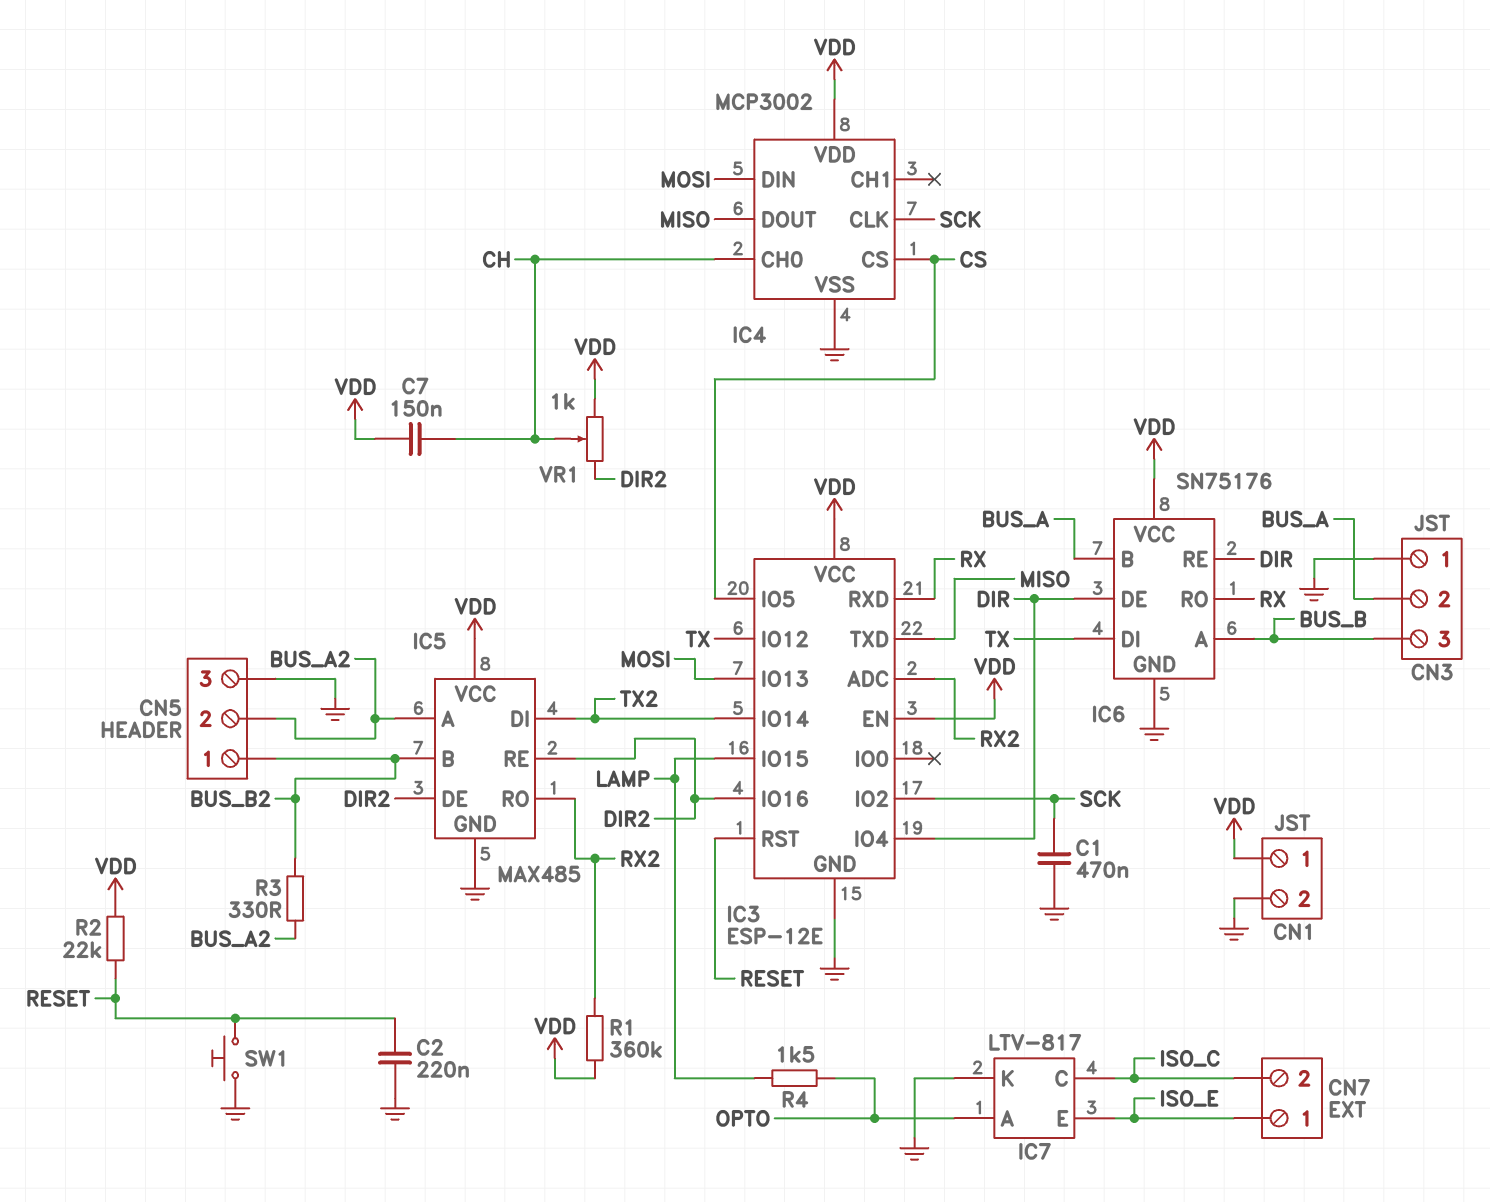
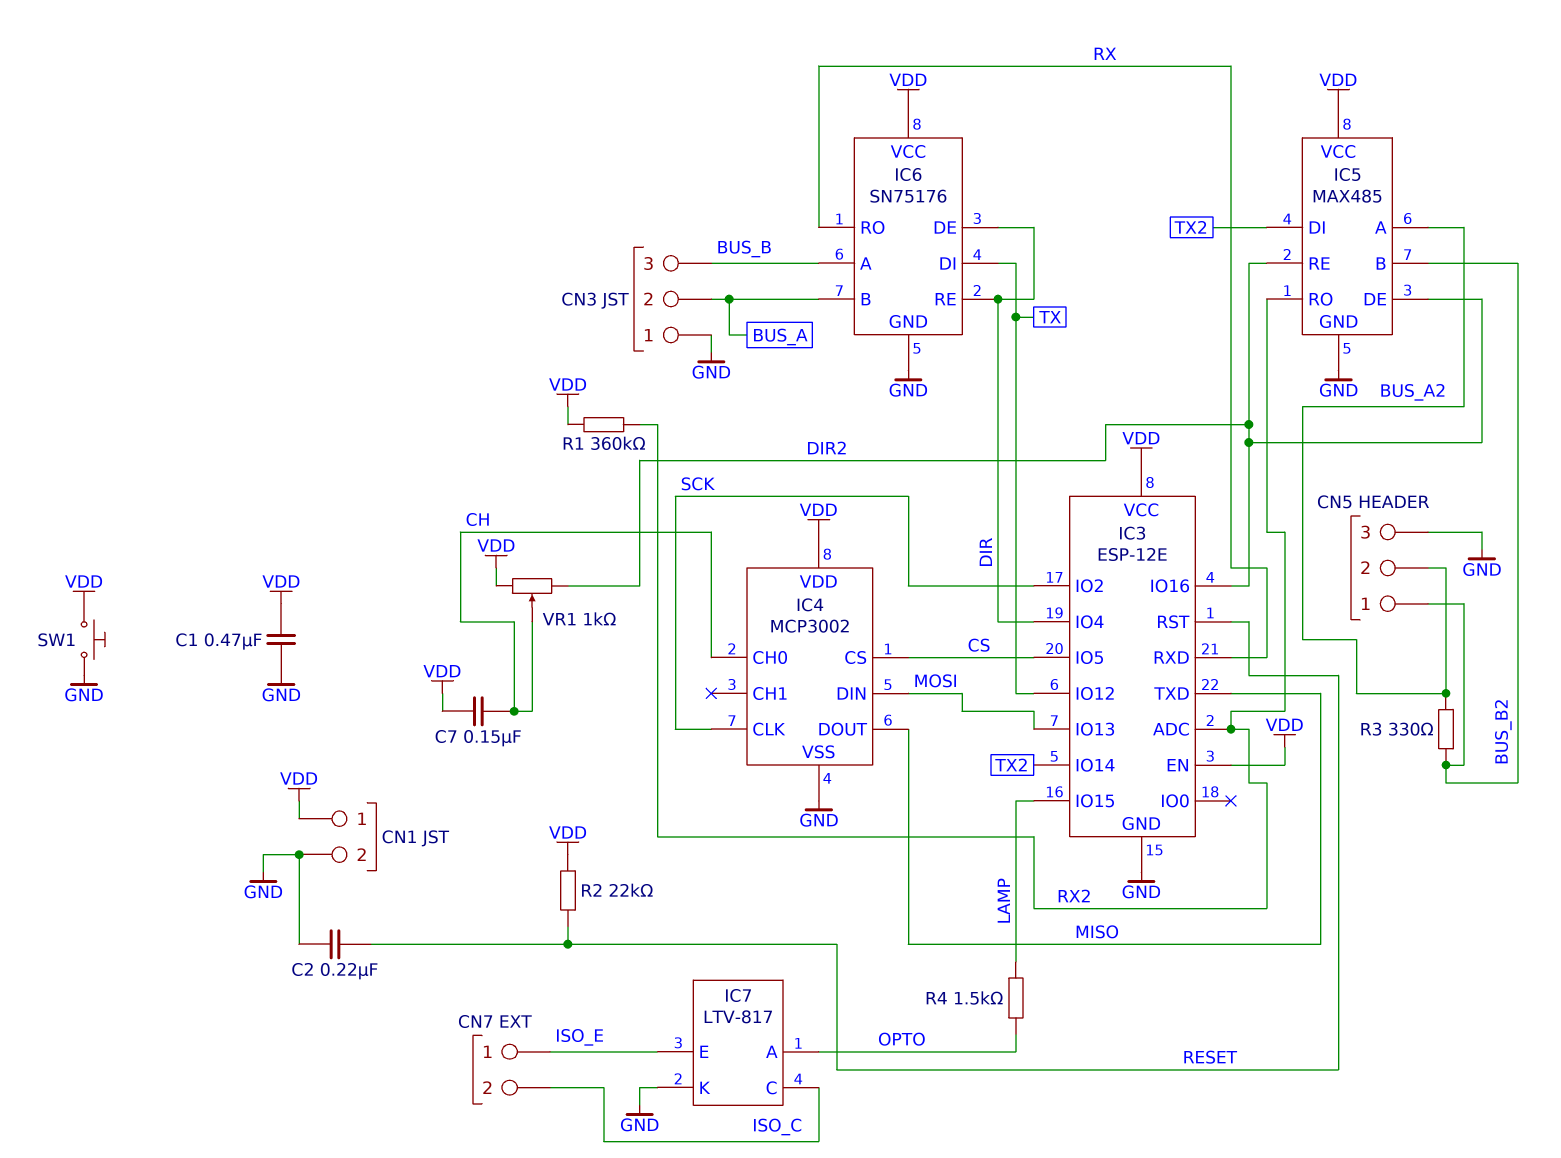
C1: 470nF (GND, SCK) -> 470nF (GND, VDD)
SW1: button (GND, RESET) -> button (GND, VDD)

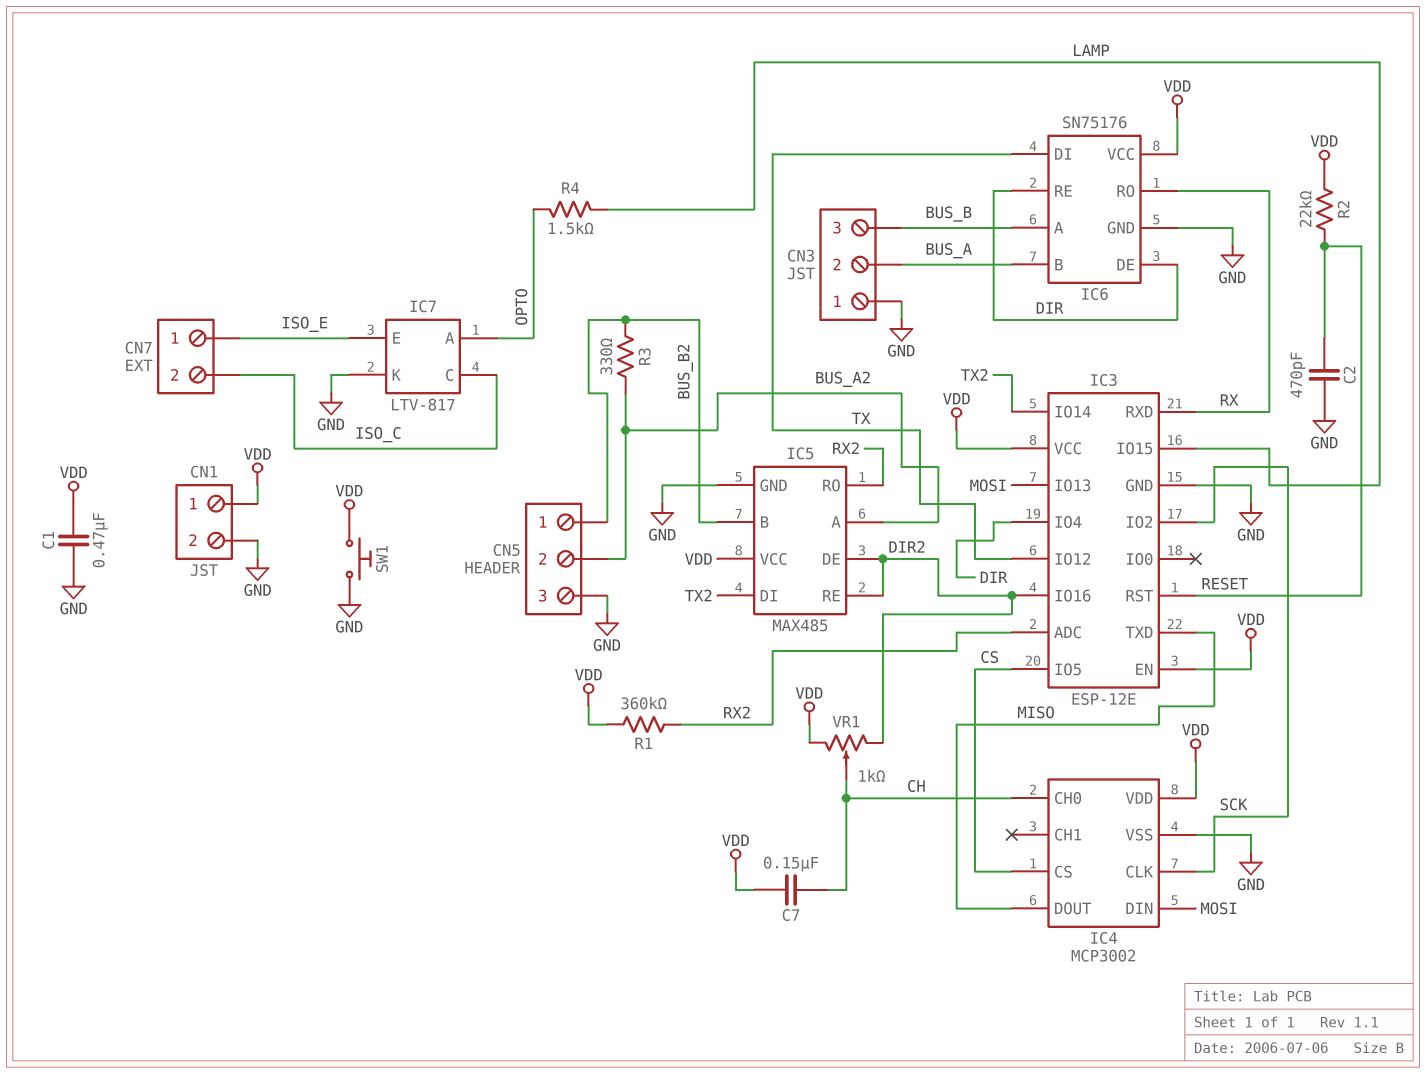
C2: 220nF (GND, RESET) -> 470pF (GND, RESET)

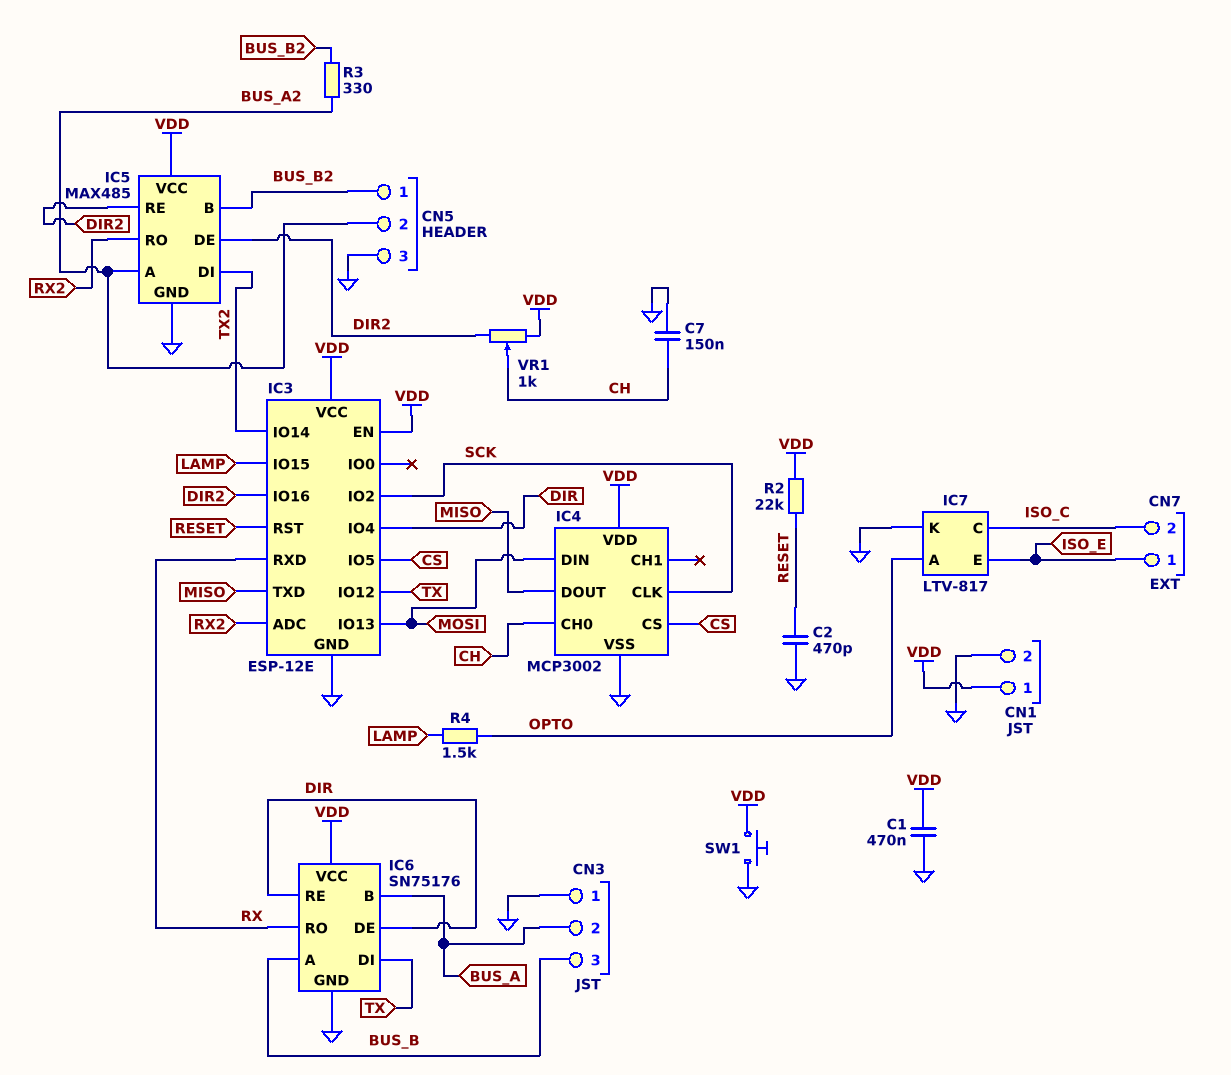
C7: 150nF (CH, VDD) -> 150nF (CH, GND)
R1: 360k (RX2, VDD) -> none

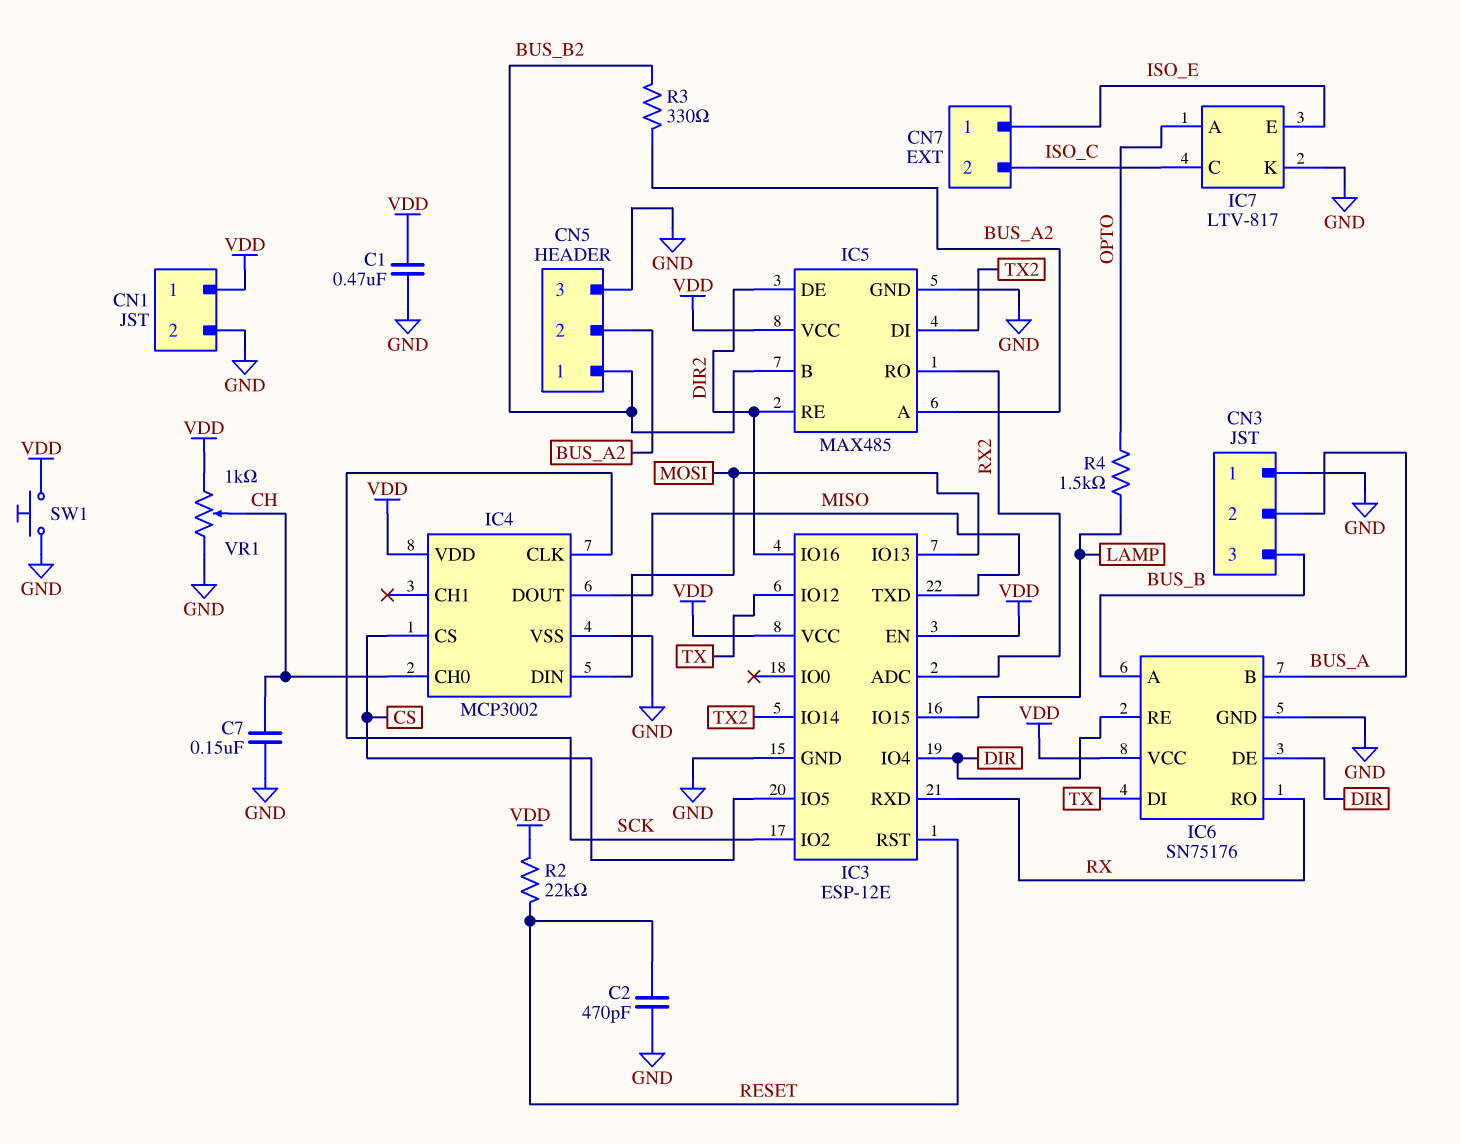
VR1: 1k (DIR2, VDD, wiper CH) -> 1k (GND, VDD, wiper CH)

